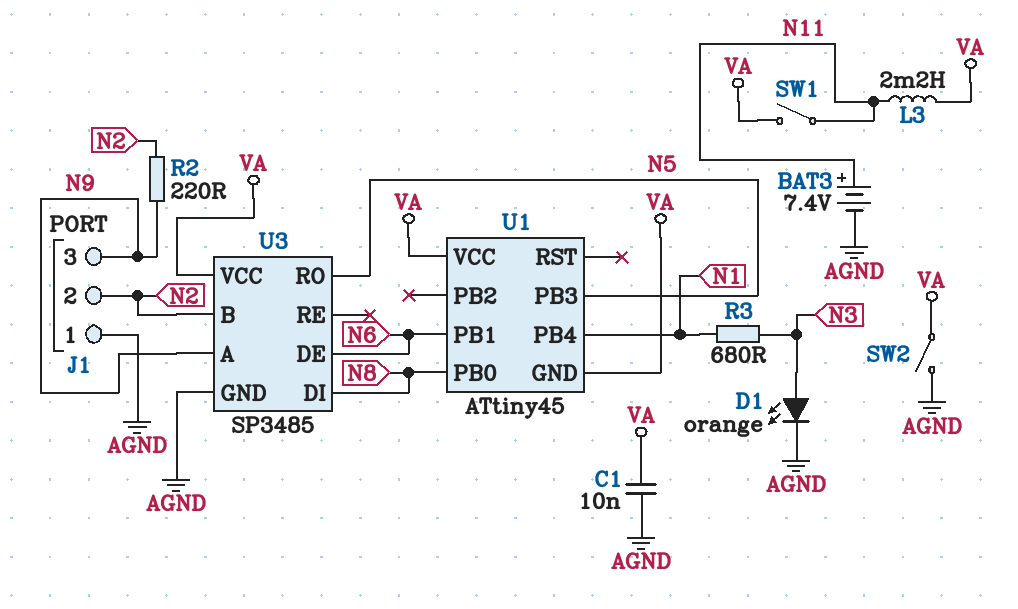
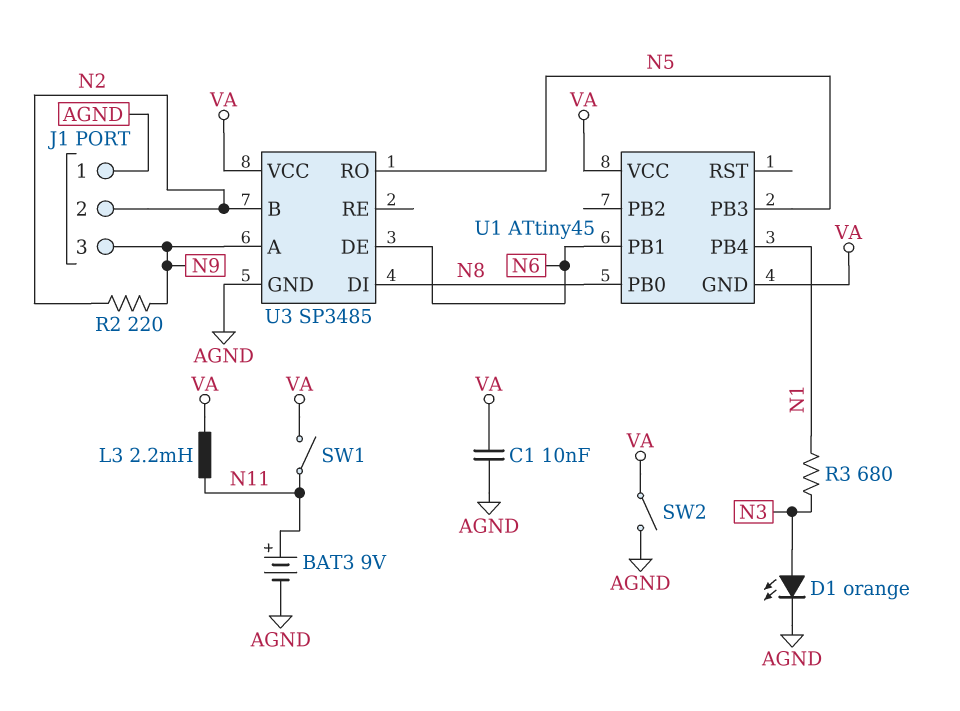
BAT3: 7.4V (plus N11, minus AGND) -> 9V (plus N11, minus AGND)

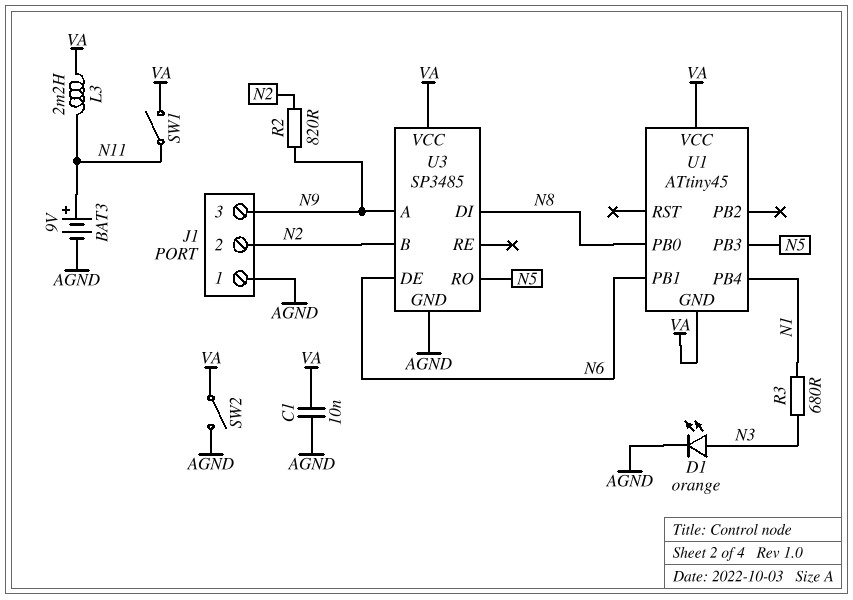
R2: 220 (N2, N9) -> 820 (N2, N9)

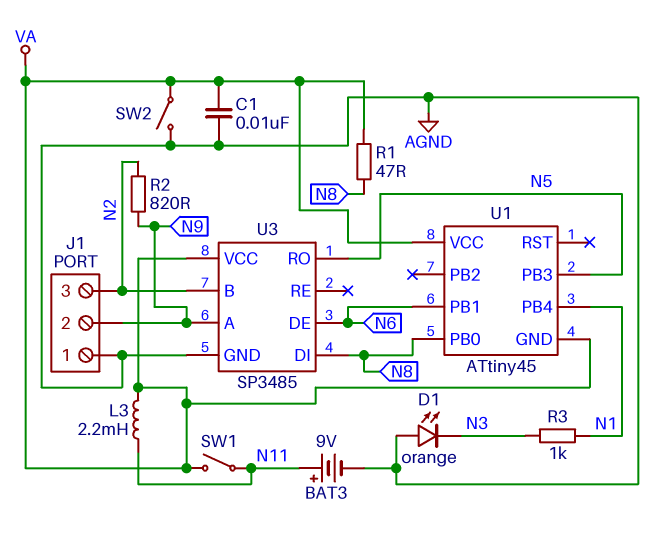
D1: LED orange (A N3, K AGND) -> LED orange (A AGND, K N3)
J1 pin 2: N2 -> N9
J1 pin 3: N9 -> N2
R1: none -> 47 (N8, VA)
R3: 680 (N1, N3) -> 1k (N1, N3)

